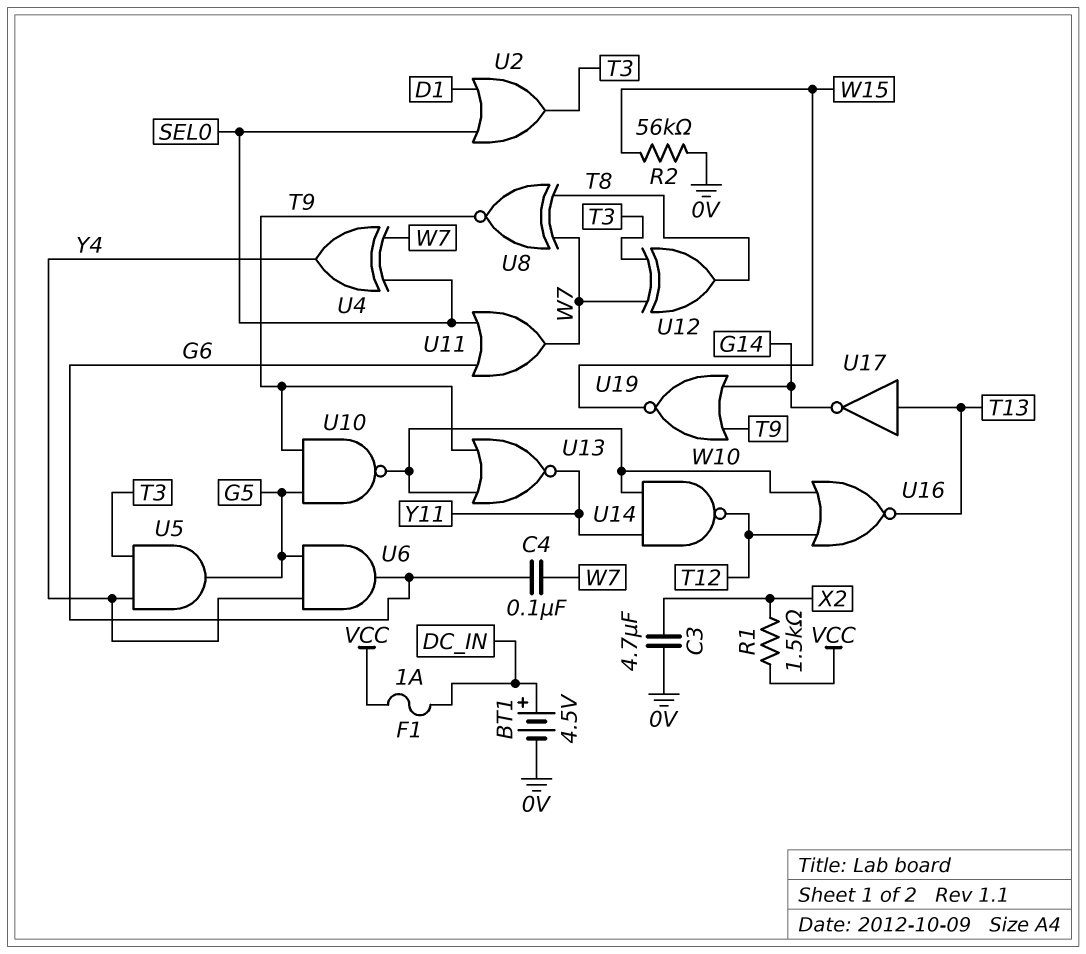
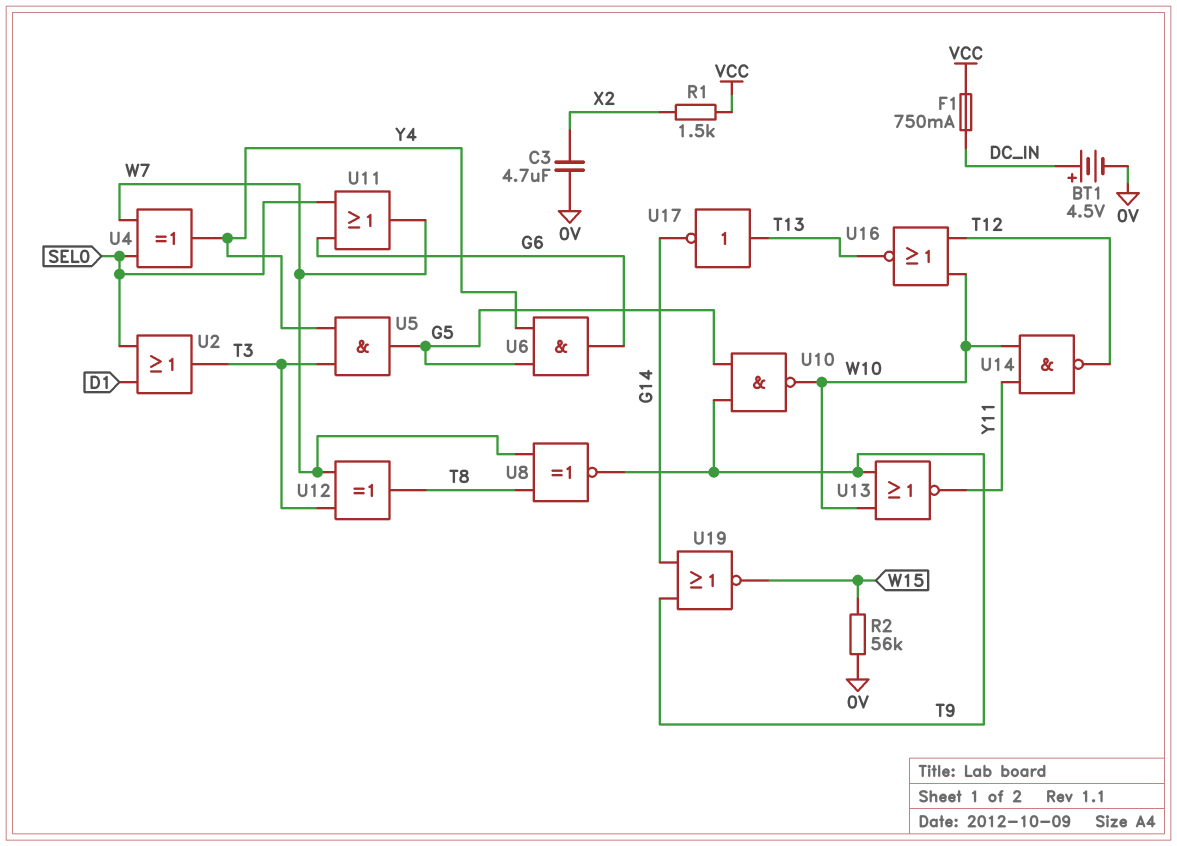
C4: 100nF (G6, W7) -> none
F1: 1A (DC_IN, VCC) -> 750mA (DC_IN, VCC)

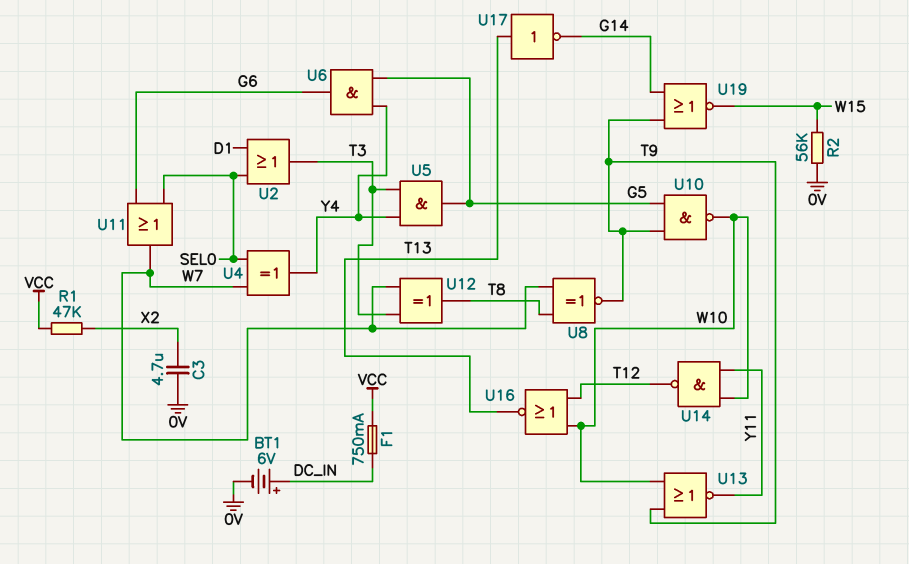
BT1: 4.5V (plus DC_IN, minus 0V) -> 6V (plus DC_IN, minus 0V)
R1: 1.5k (VCC, X2) -> 47k (VCC, X2)

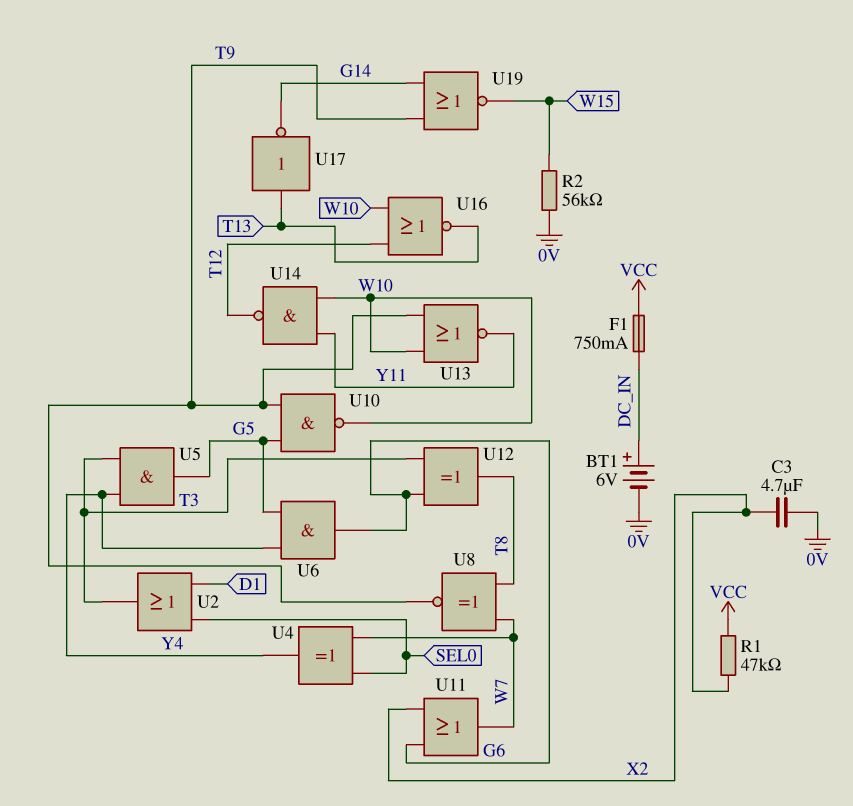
U11: OR (in G6, in SEL0, out W7) -> OR (in G6, in X2, out W7)
U12: XOR (in T3, in W7, out T8) -> XOR (in G6, in T3, out T8)

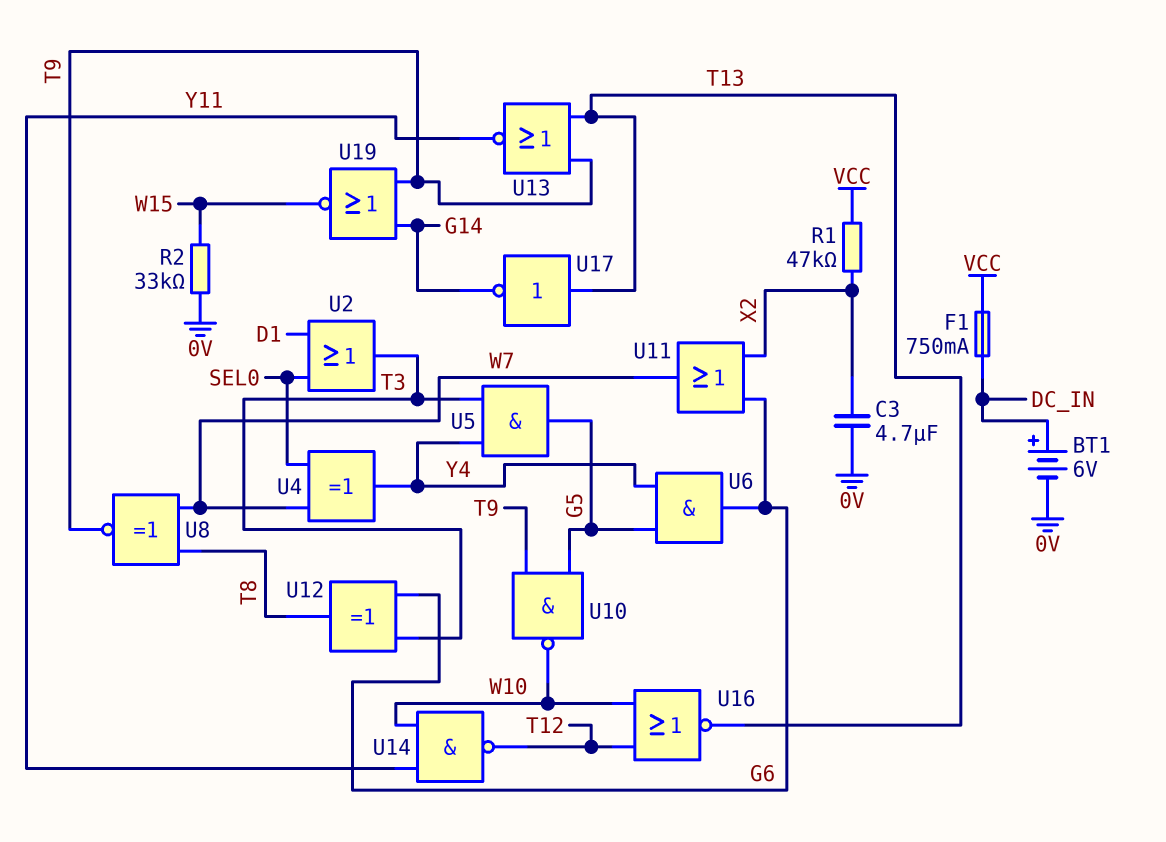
R2: 56k (0V, W15) -> 33k (0V, W15)
U13: NOR (in T9, in W10, out Y11) -> NOR (in T9, in T13, out Y11)

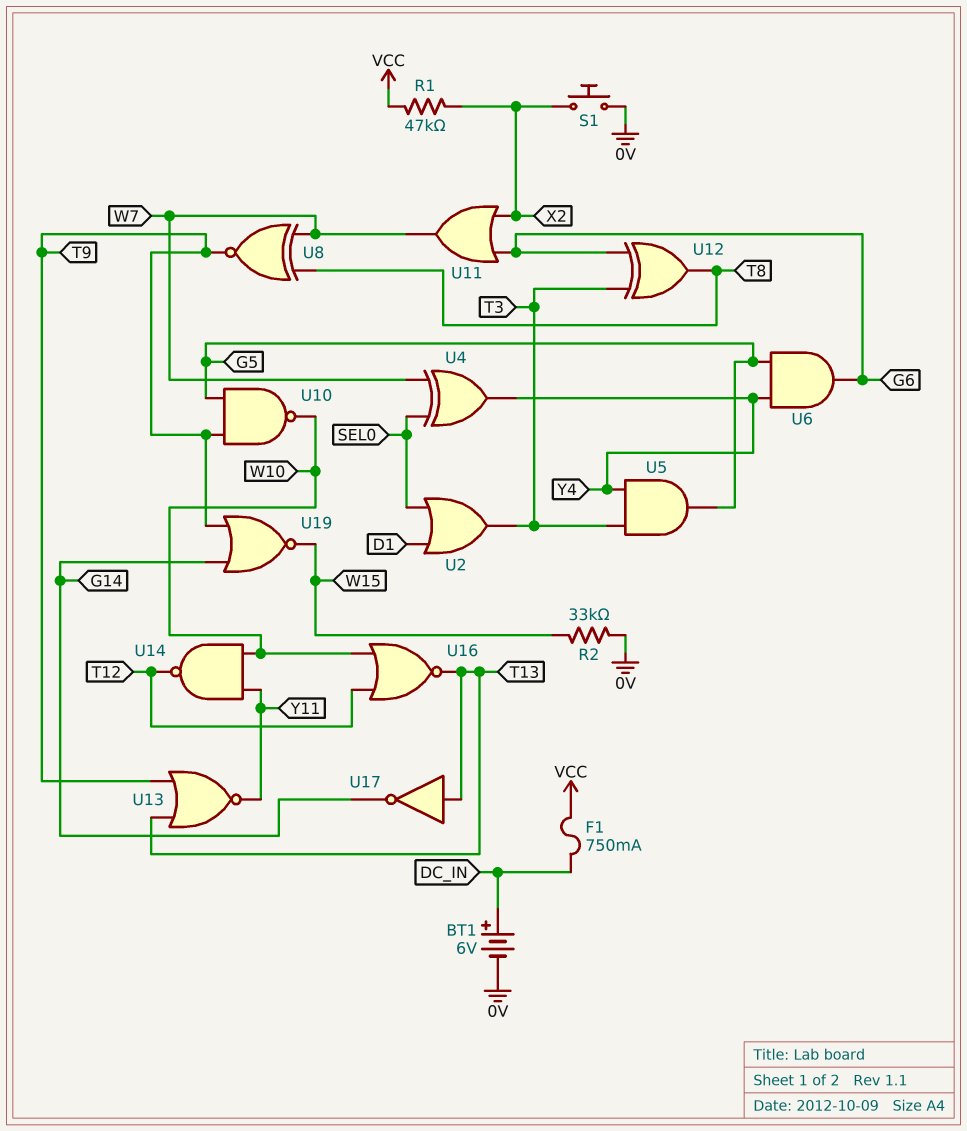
C3: 4.7uF (0V, X2) -> none
S1: none -> button (0V, X2)

